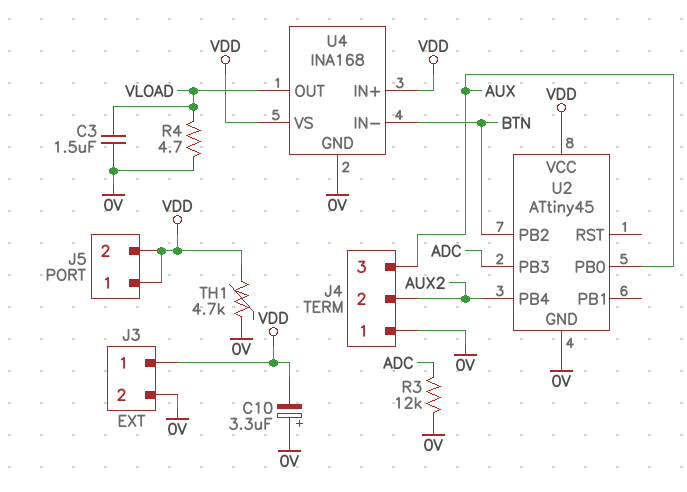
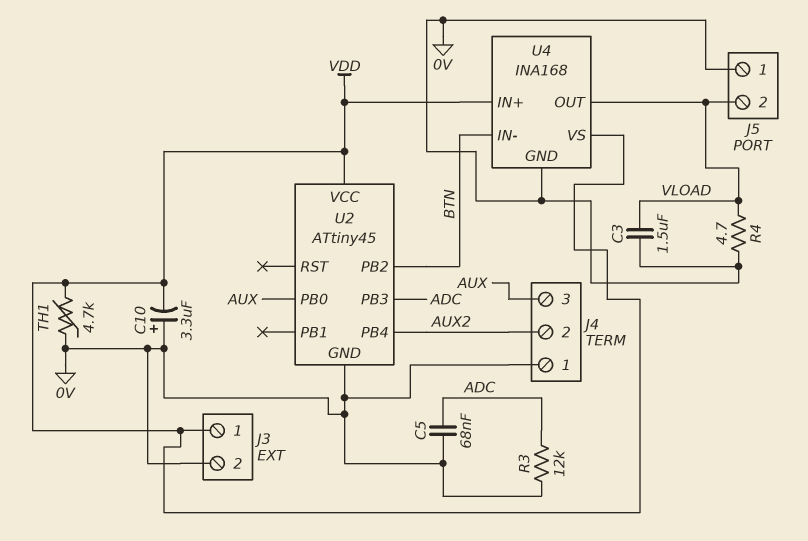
C5: none -> 68nF (0V, ADC)
J5 pin 1: VDD -> 0V
J5 pin 2: VDD -> VLOAD

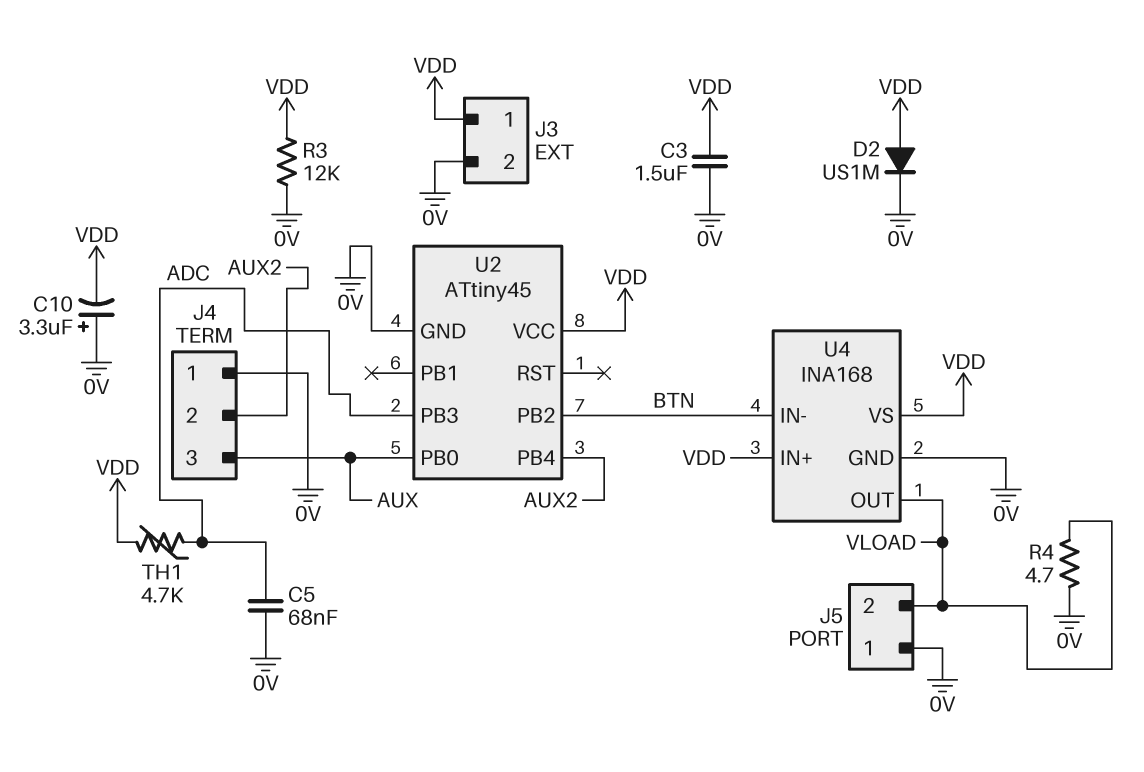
C3: 1.5uF (0V, VLOAD) -> 1.5uF (0V, VDD)
D2: none -> diode US1M (A VDD, K 0V)
R3: 12k (0V, ADC) -> 12k (0V, VDD)
TH1: 4.7k (0V, VDD) -> 4.7k (ADC, VDD)

